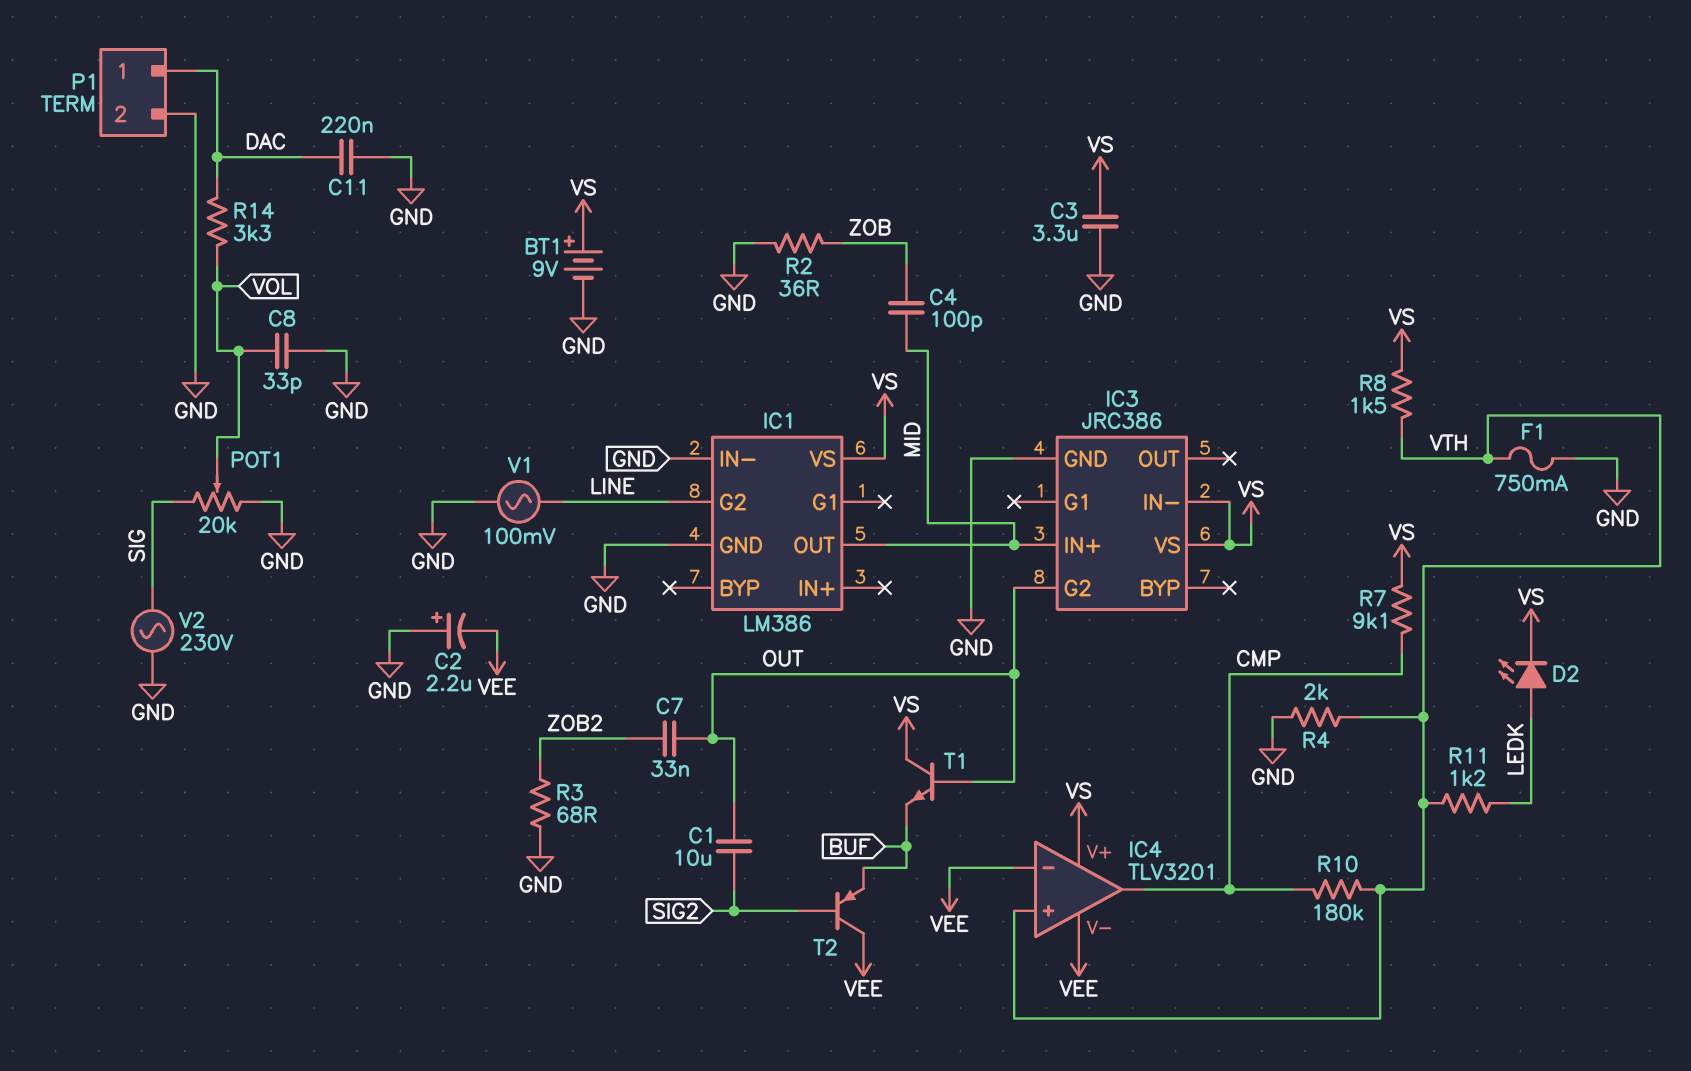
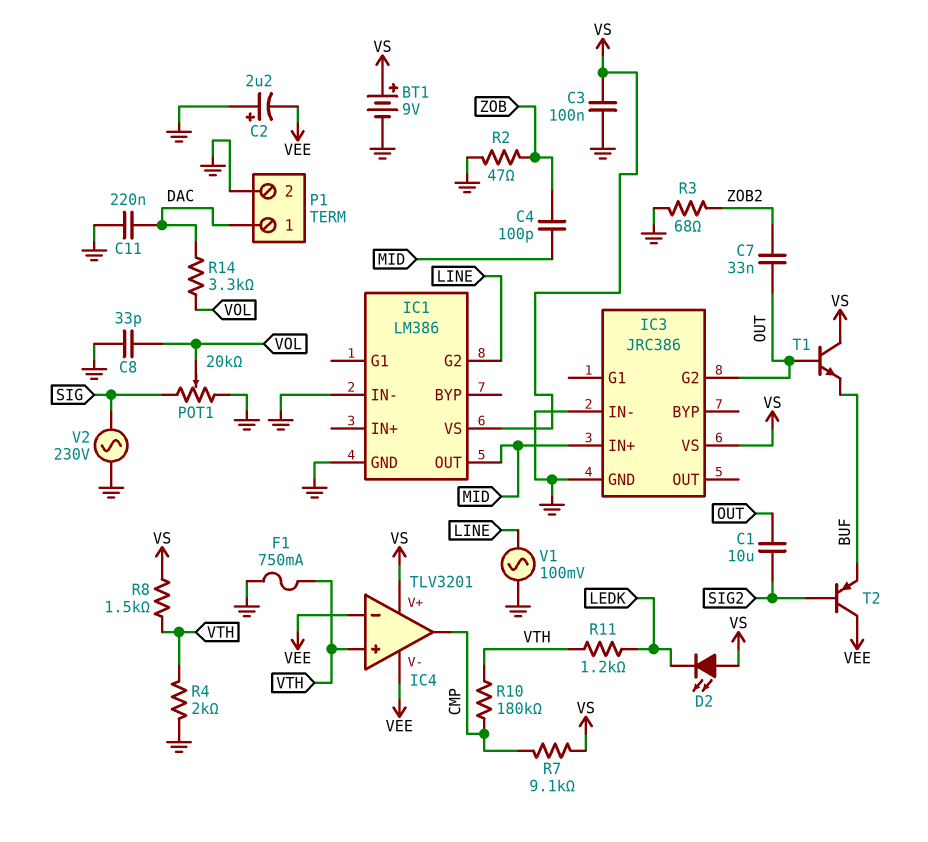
C3: 3.3uF (GND, VS) -> 100nF (GND, VS)
D2: LED (A LEDK, K VS) -> LED (A VS, K LEDK)
IC3 pin IN-: VS -> GND
R2: 36 (GND, ZOB) -> 47 (GND, ZOB)

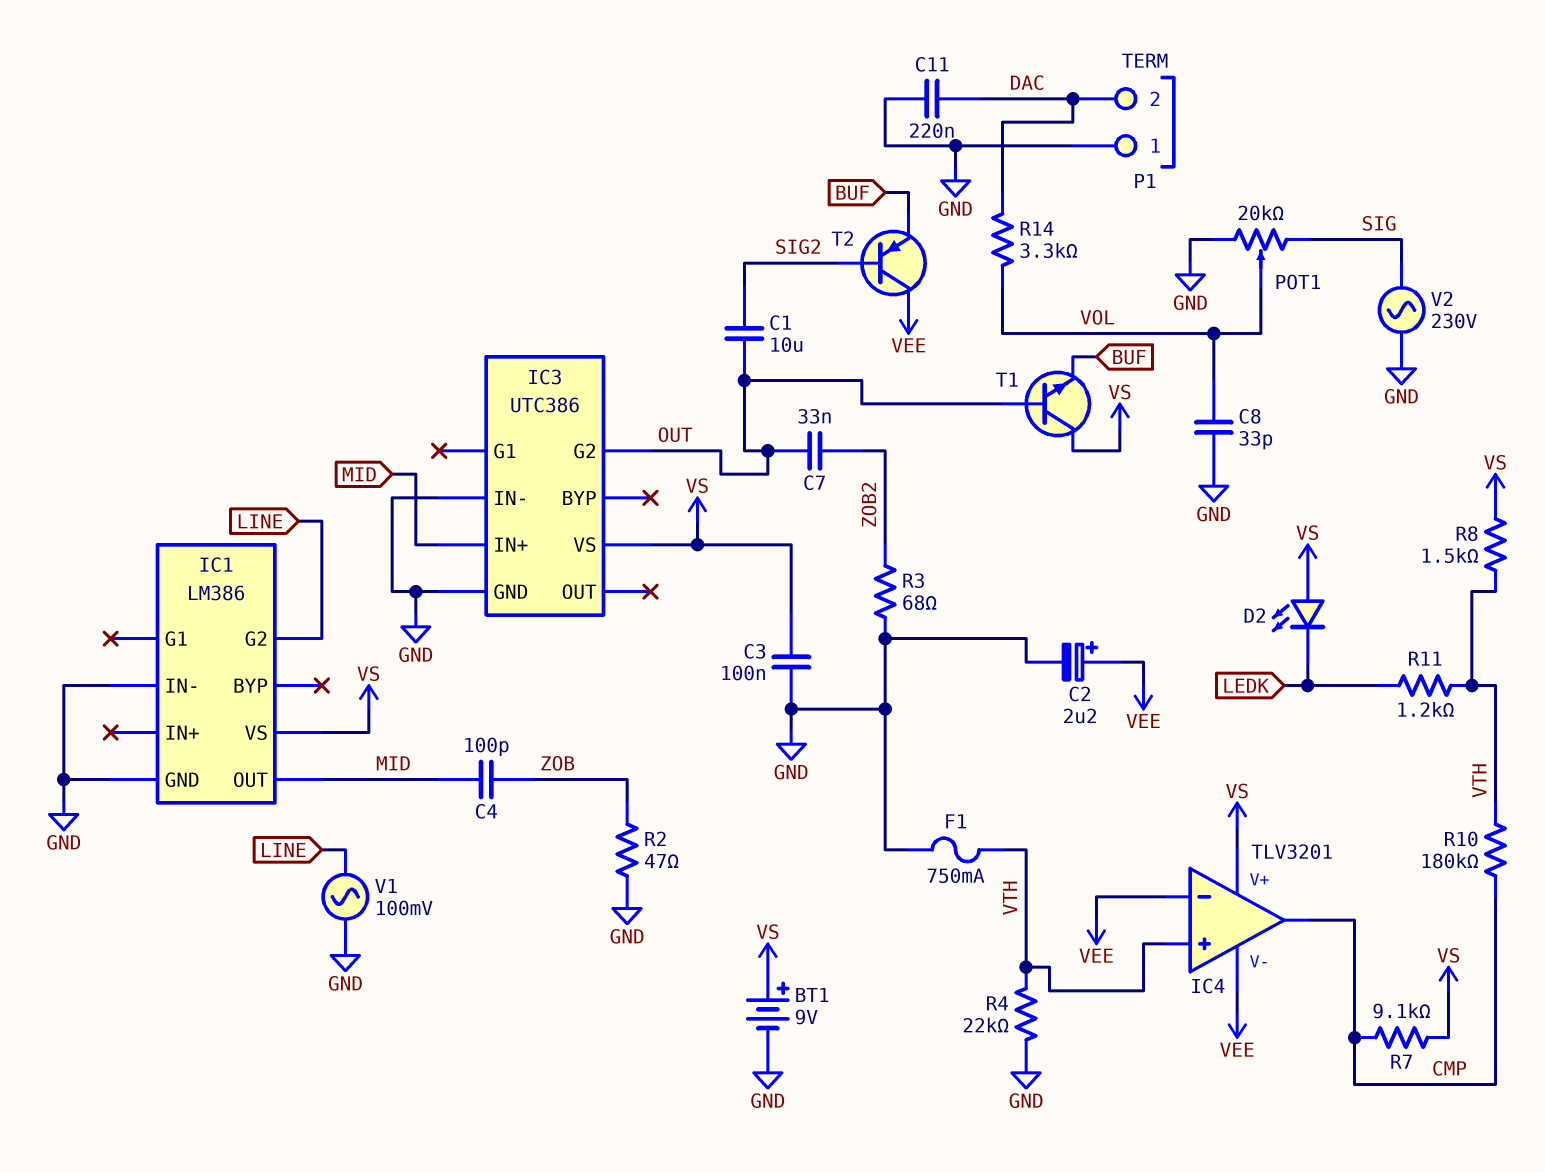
C2: 2.2uF (plus GND, minus VEE) -> 2.2uF (plus VEE, minus GND)
IC3: JRC386 -> UTC386
P1 pin 1: DAC -> GND
P1 pin 2: GND -> DAC
R4: 2k (GND, VTH) -> 22k (GND, VTH)

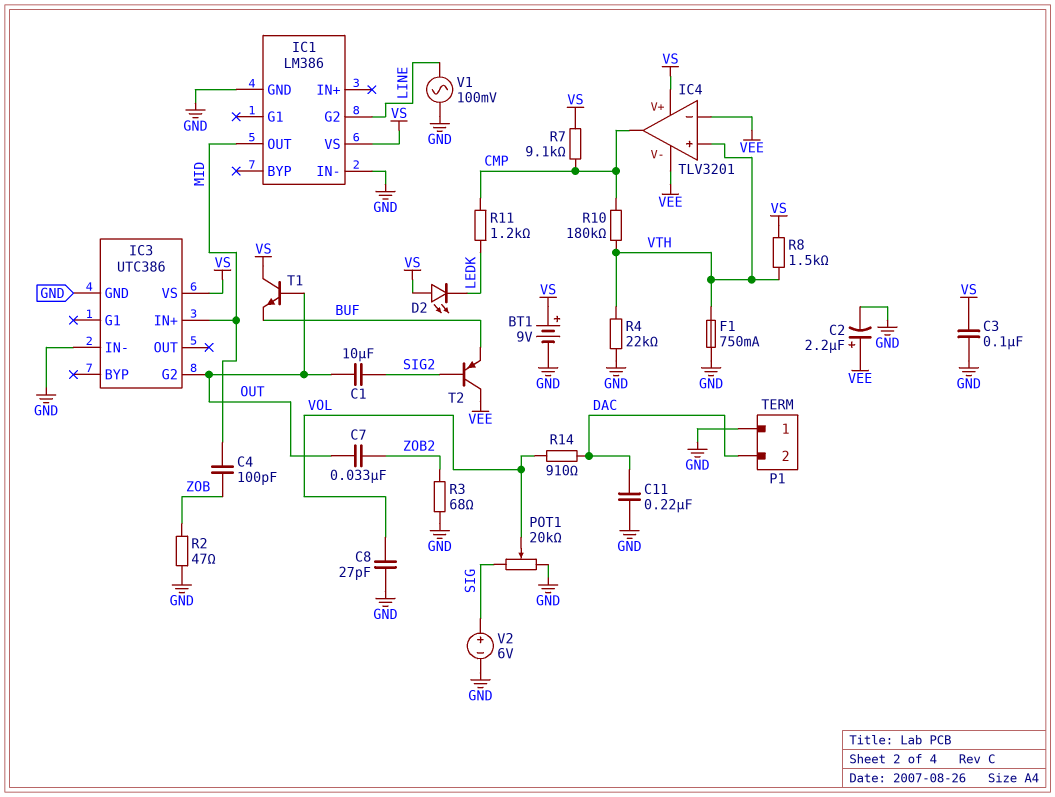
C8: 33pF (GND, VOL) -> 27pF (GND, VOL)
R11: 1.2k (LEDK, VTH) -> 1.2k (CMP, LEDK)
R14: 3.3k (DAC, VOL) -> 910 (DAC, VOL)
V2: AC 230V (GND, SIG) -> 6V (plus SIG, minus GND)

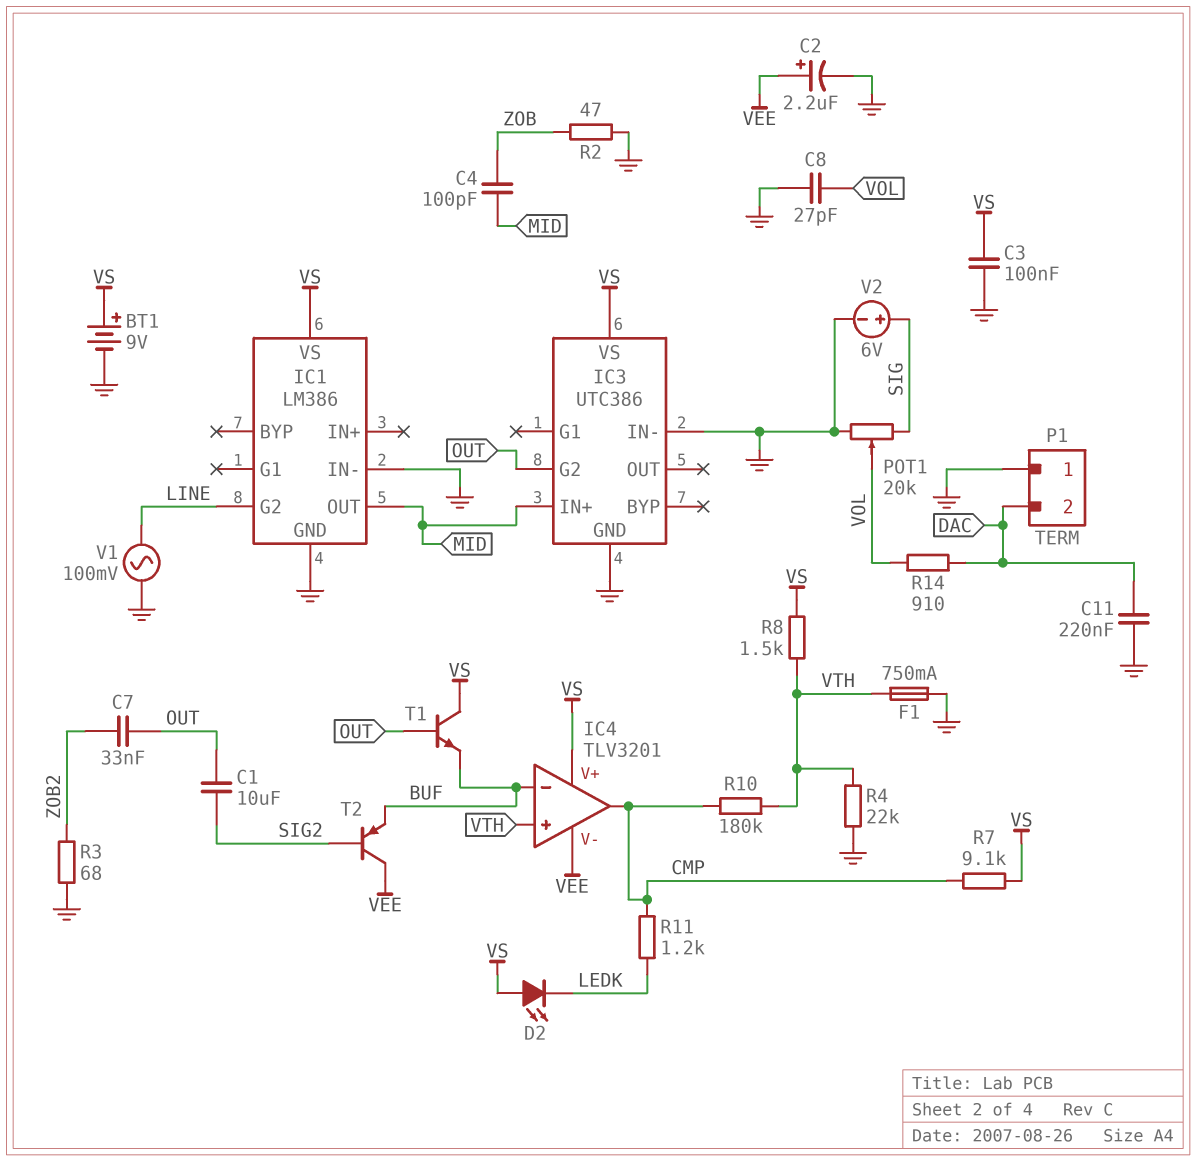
IC4 pin in-: VEE -> BUF

